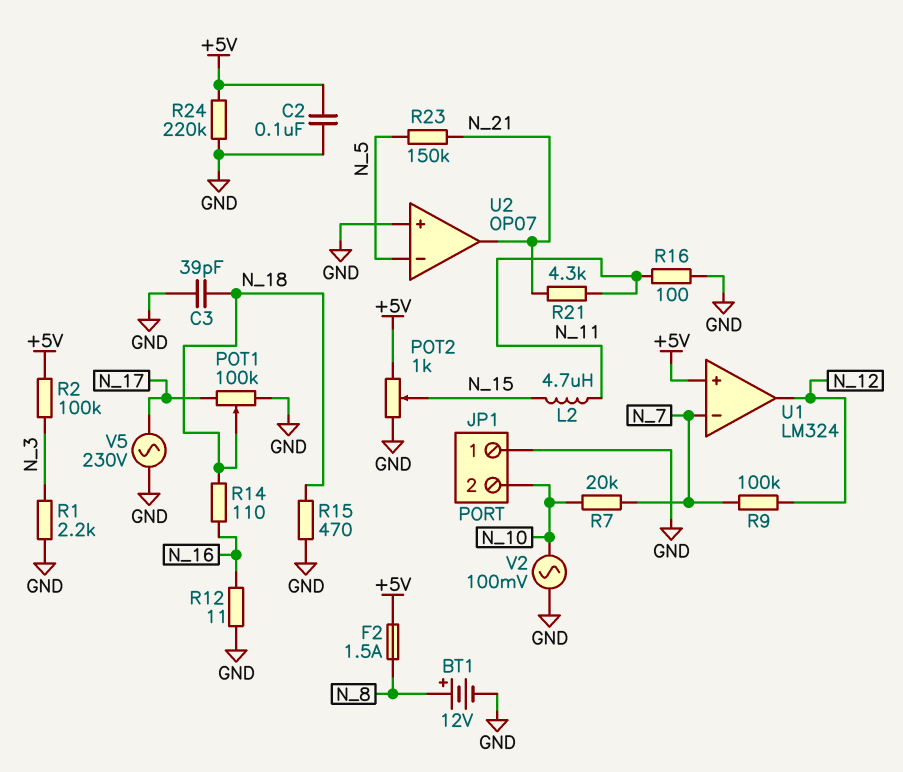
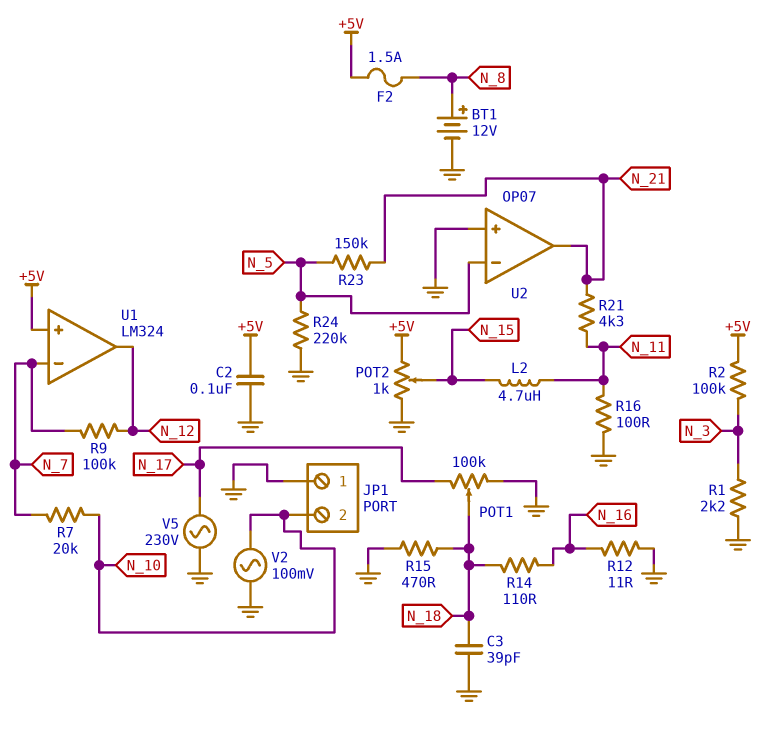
R24: 220k (+5V, GND) -> 220k (GND, N_5)

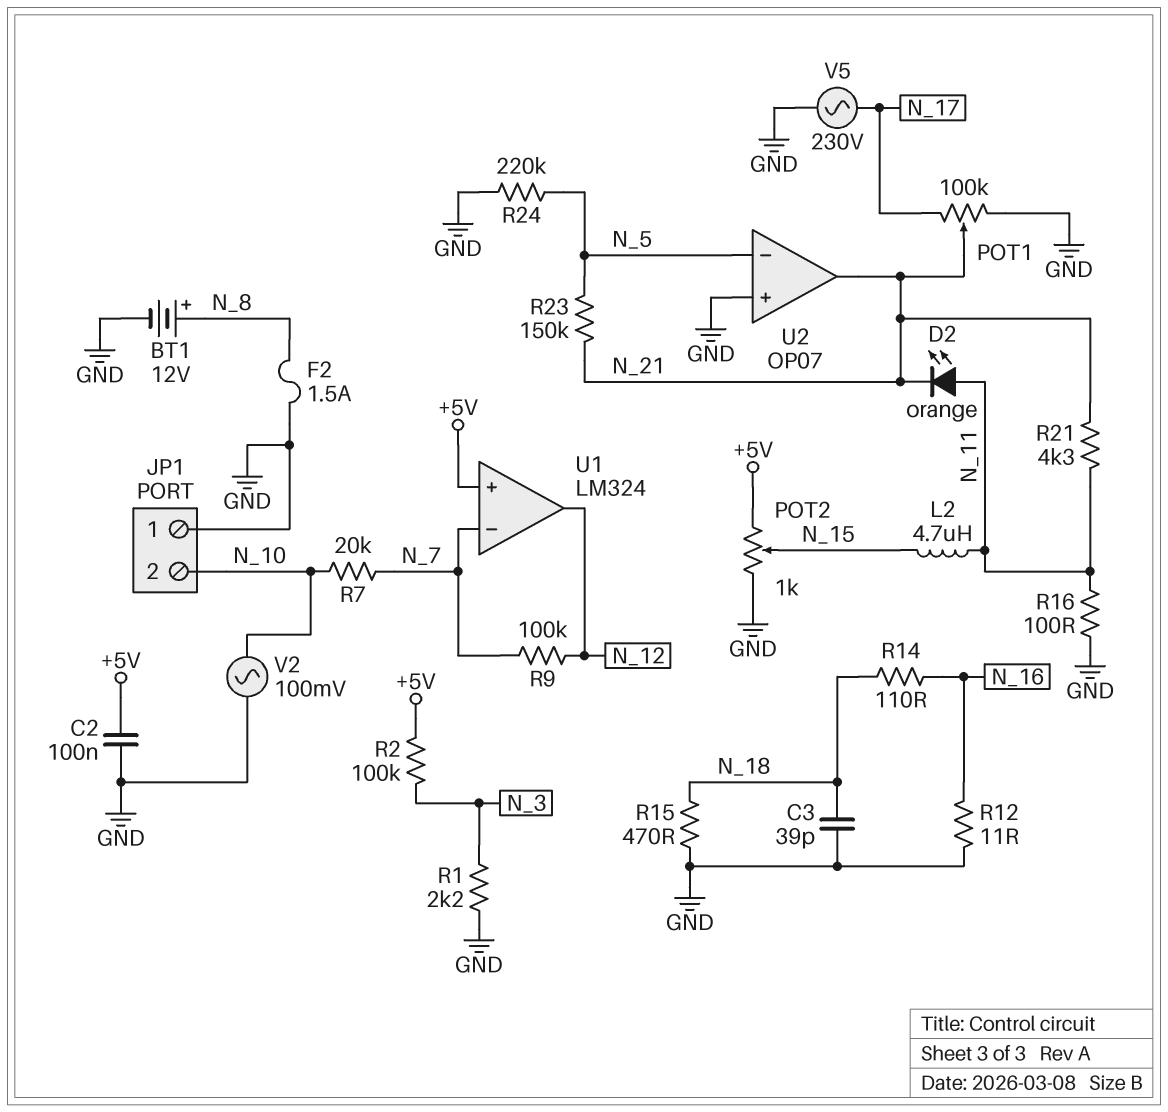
D2: none -> LED orange (A N_11, K N_21)
F2: 1.5A (+5V, N_8) -> 1.5A (GND, N_8)
POT1: 100k (GND, N_17, wiper N_18) -> 100k (GND, N_17, wiper N_21)

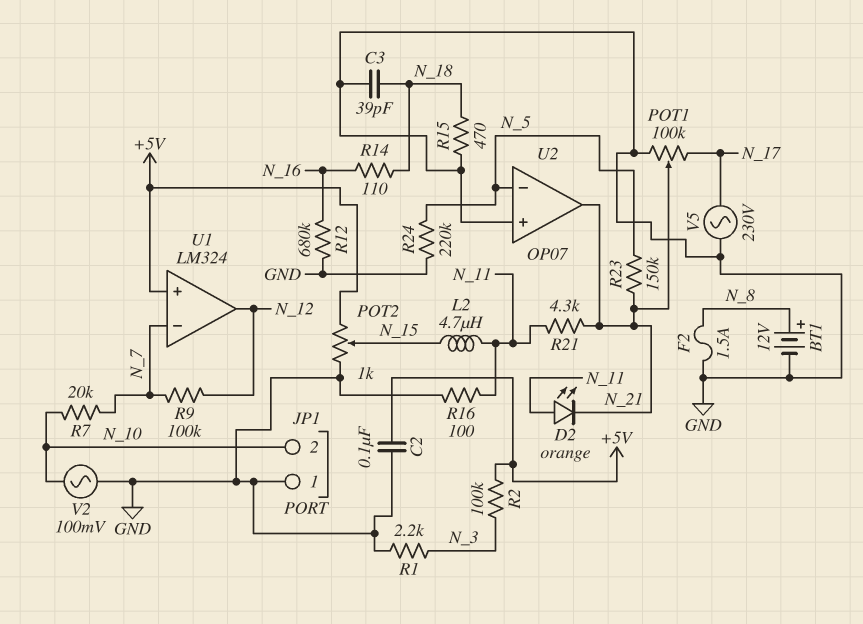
R12: 11 (GND, N_16) -> 680k (GND, N_16)

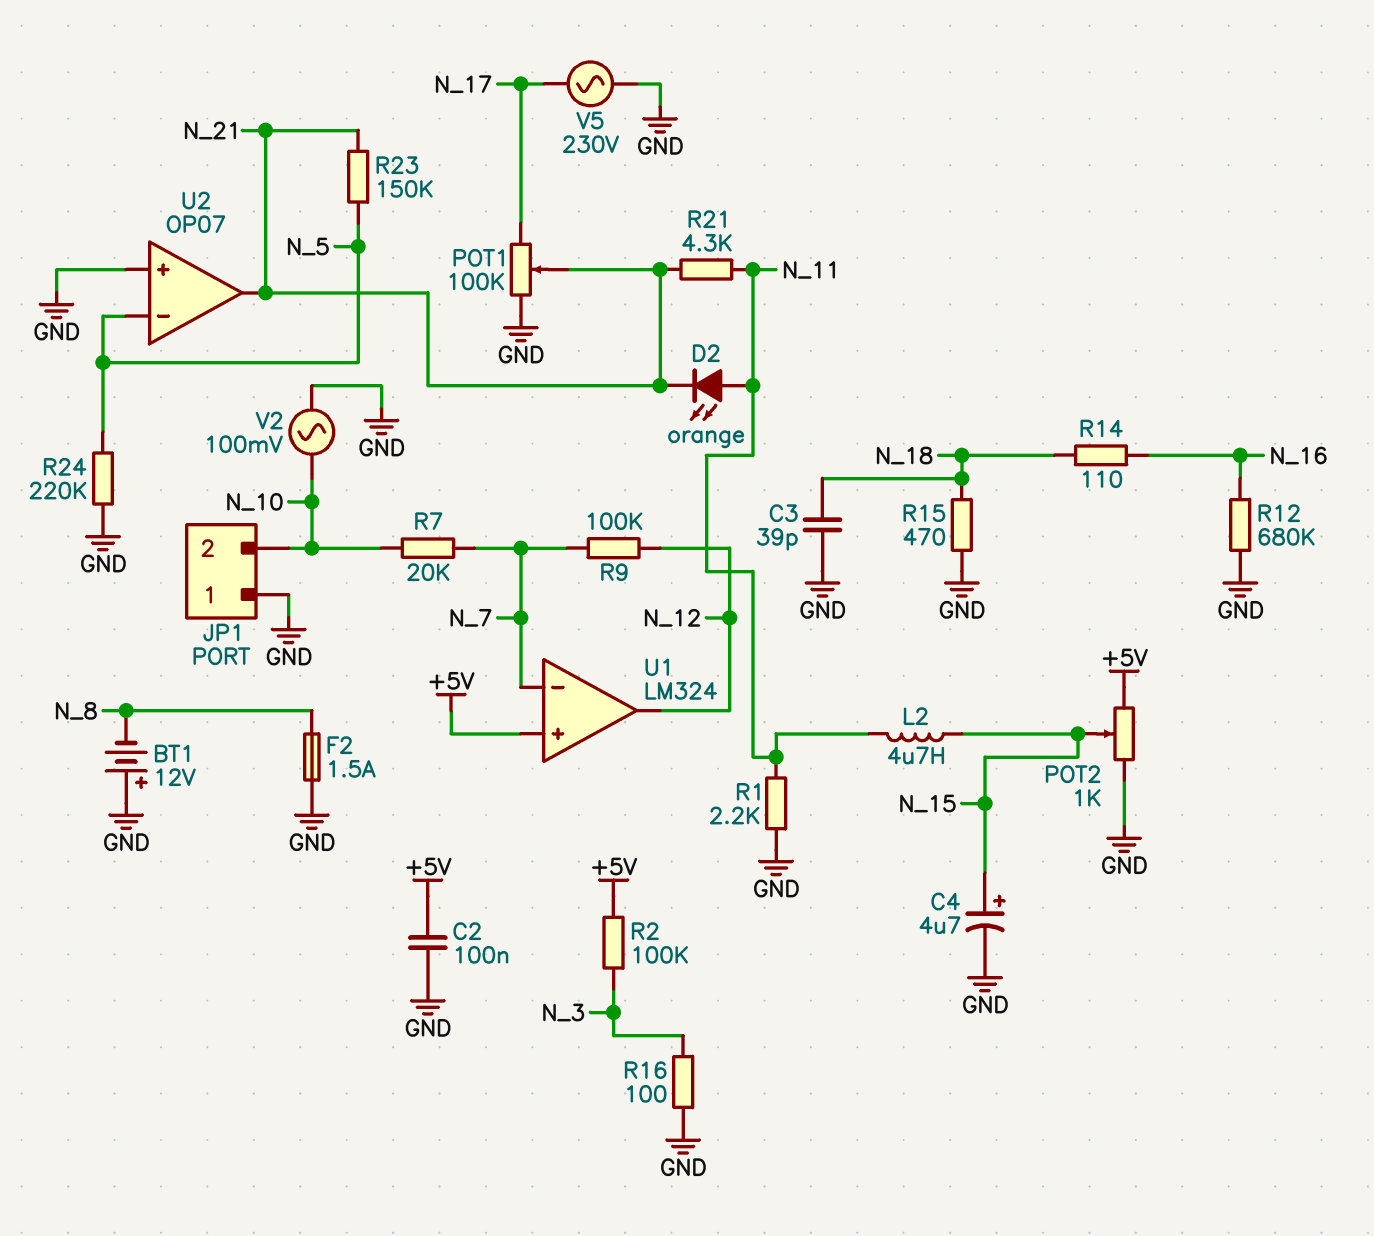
BT1: 12V (plus N_8, minus GND) -> 12V (plus GND, minus N_8)
C4: none -> 4.7uF (plus N_15, minus GND)
R1: 2.2k (GND, N_3) -> 2.2k (GND, N_11)
R16: 100 (GND, N_11) -> 100 (GND, N_3)

